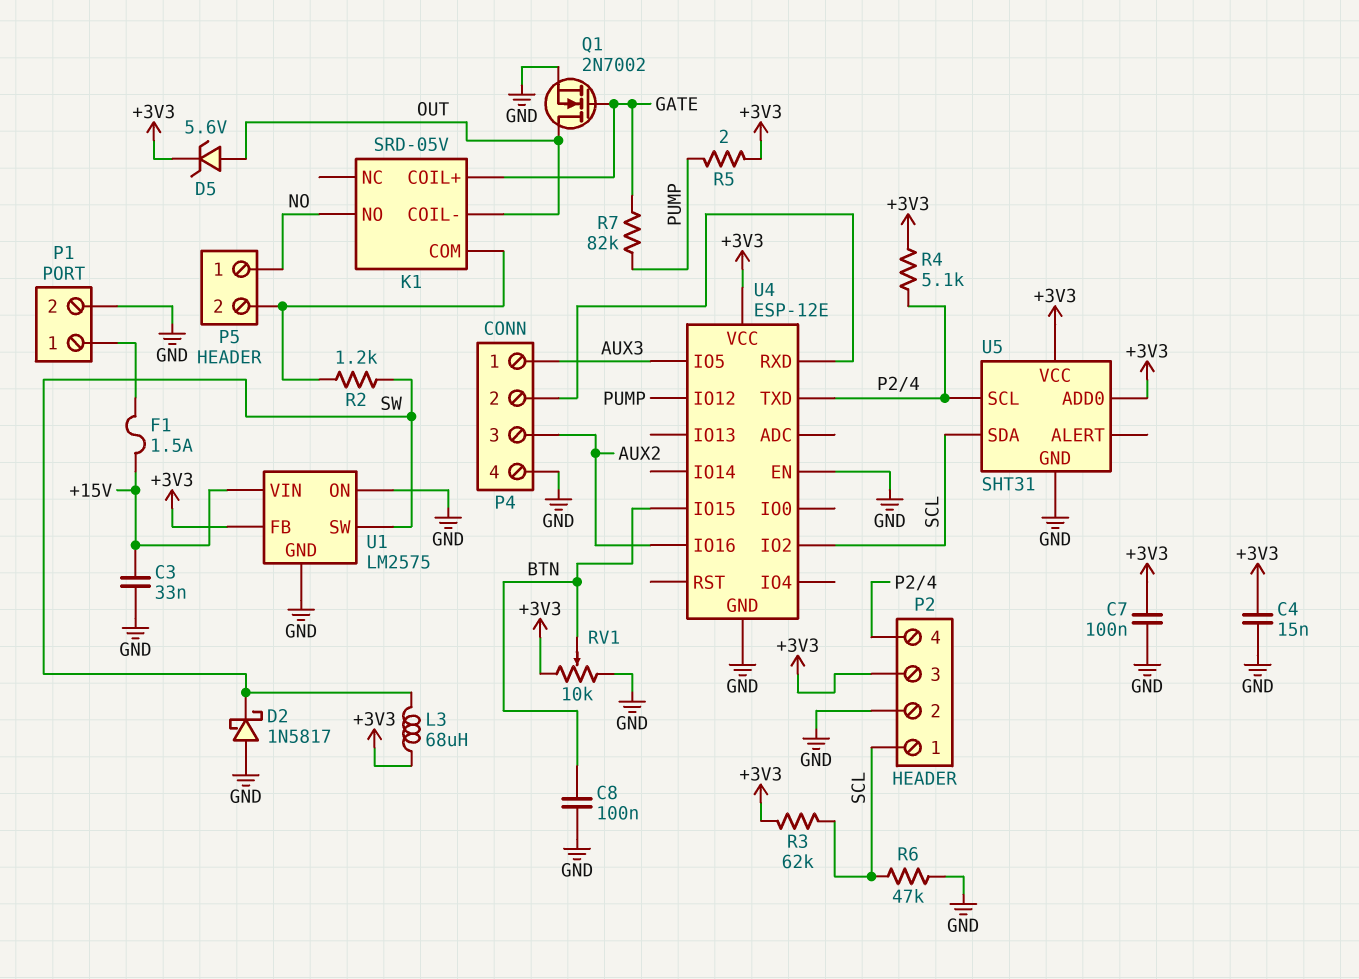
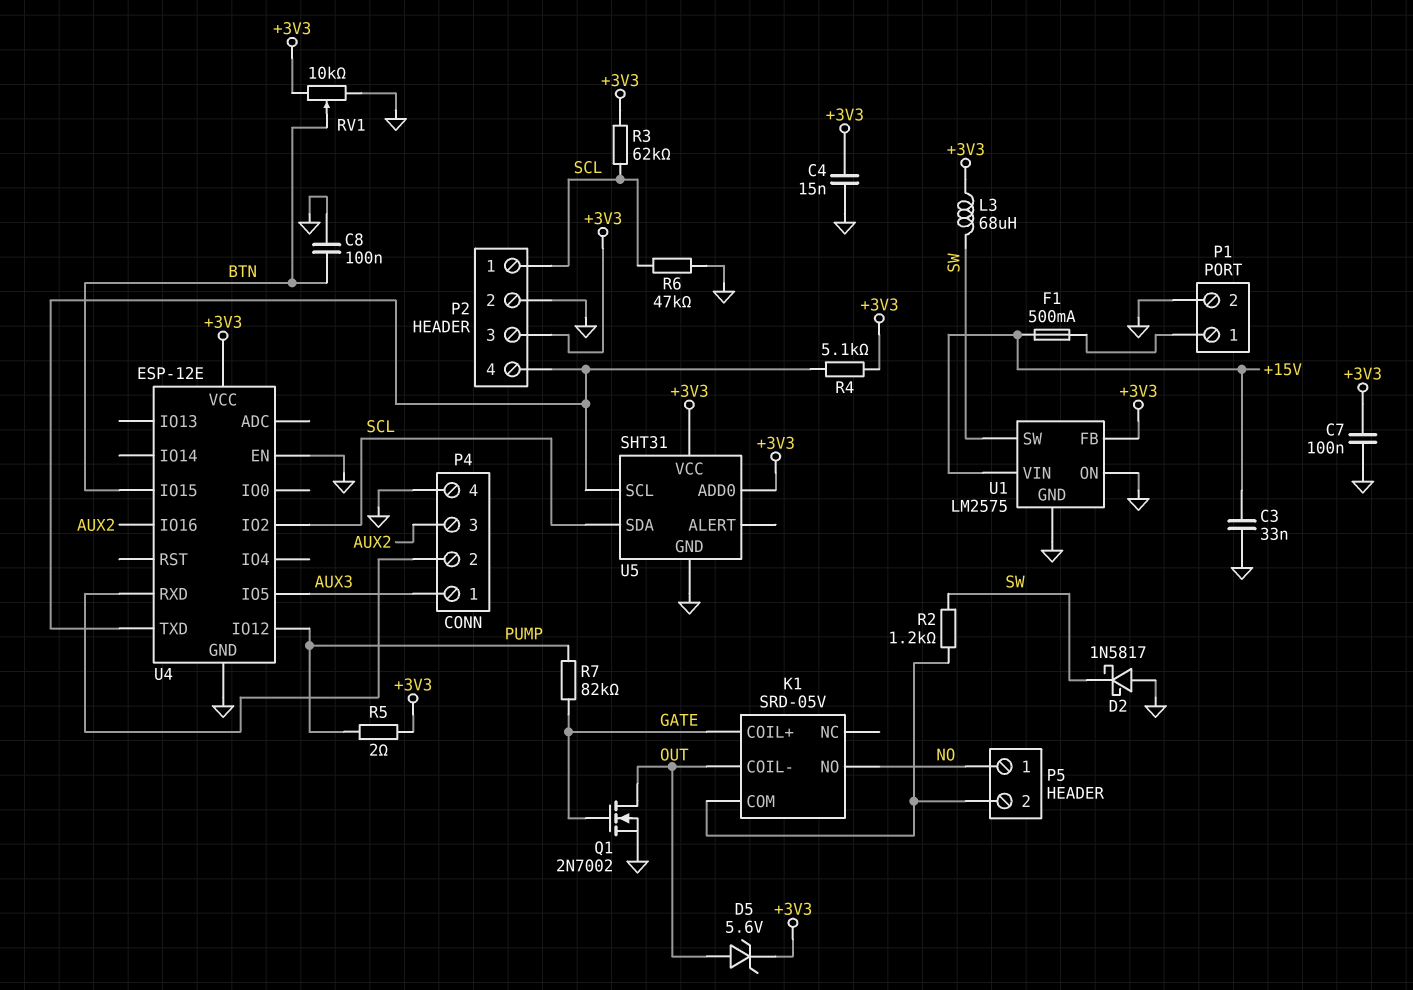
F1: 1.5A (+15V, P1/1) -> 500mA (+15V, P1/1)

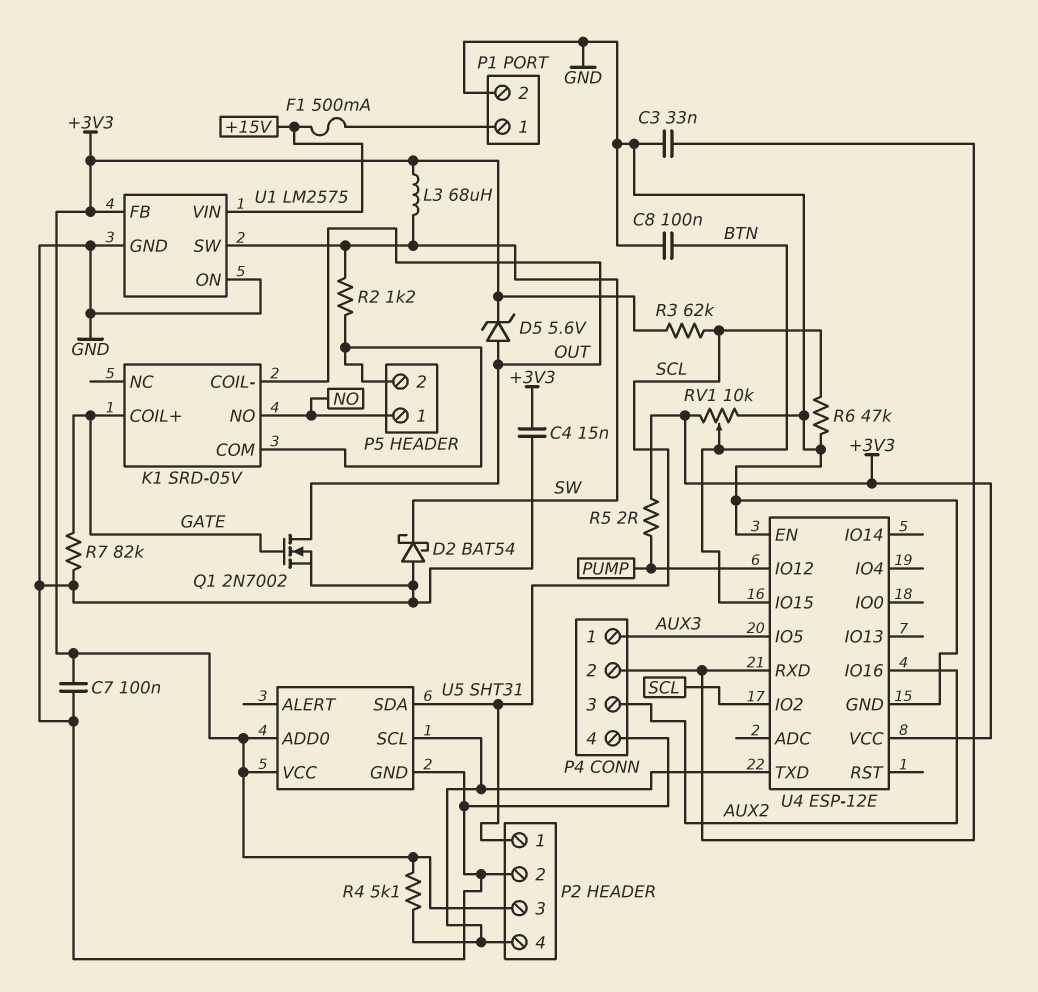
C3: 33nF (+15V, GND) -> 33nF (GND, P4/2)
D2: schottky 1N5817 (A GND, K SW) -> schottky BAT54 (A GND, K SW)
R7: 82k (GATE, PUMP) -> 82k (GATE, GND)

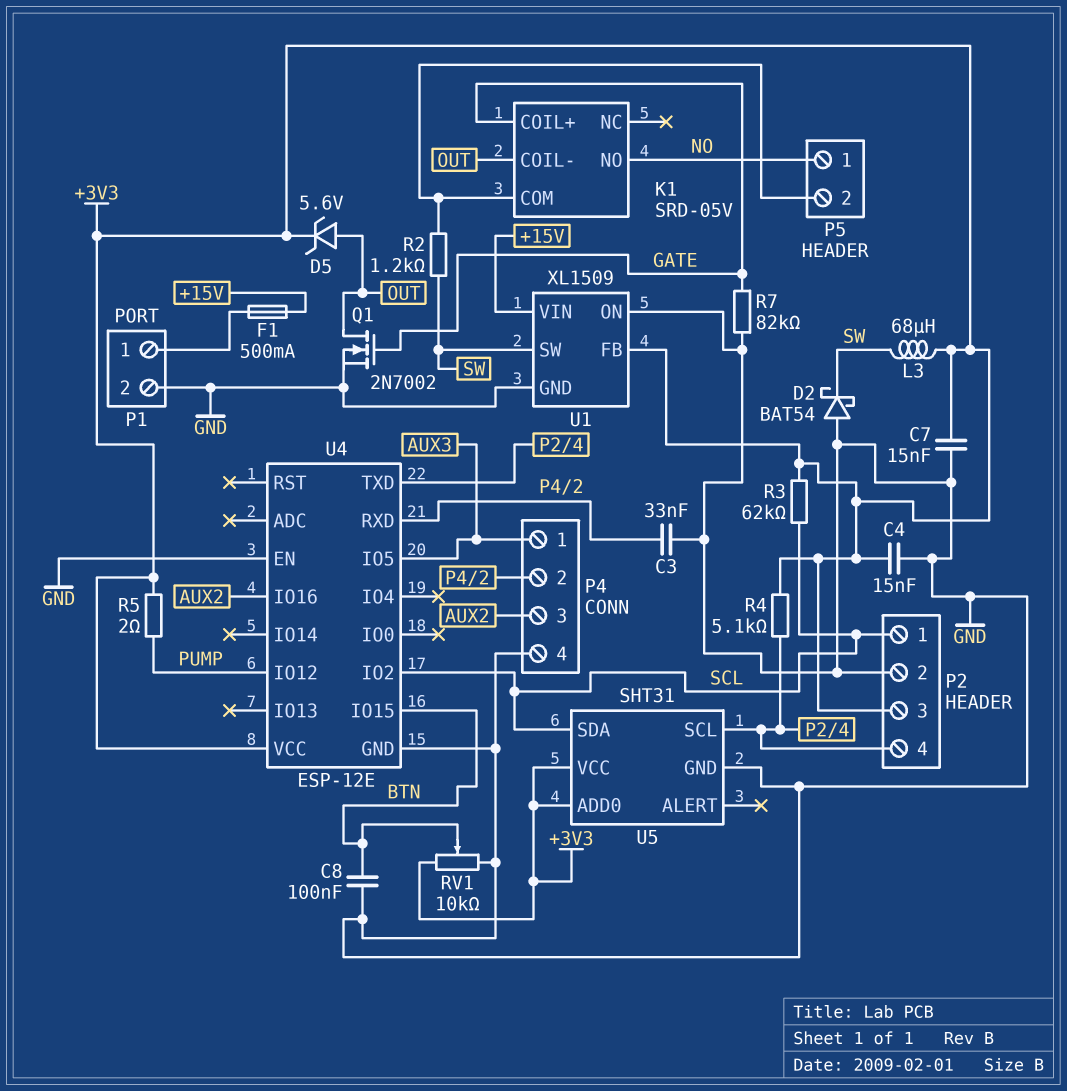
C7: 100nF (+3V3, GND) -> 15nF (+3V3, GND)
R6: 47k (GND, SCL) -> none
U1: LM2575 -> XL1509

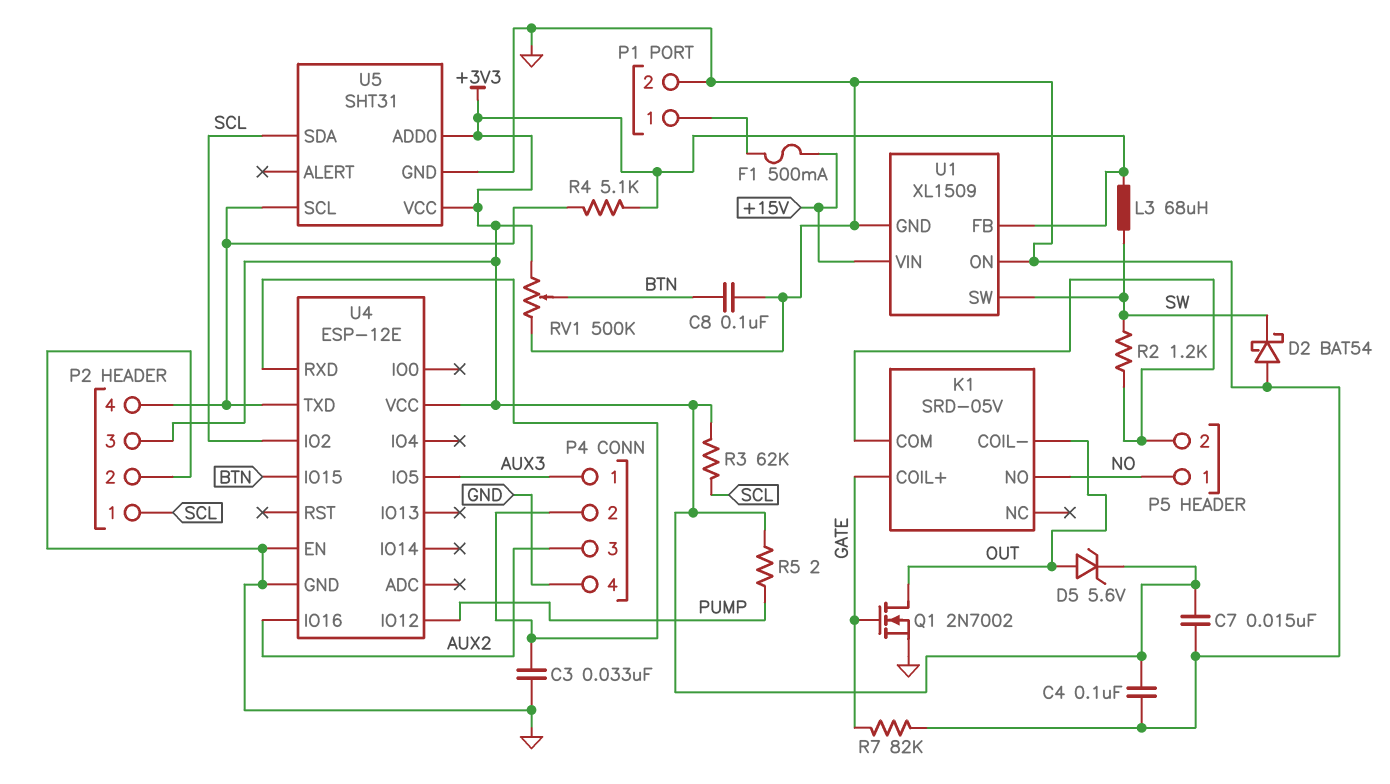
C4: 15nF (+3V3, GND) -> 100nF (+3V3, GND)
RV1: 10k (+3V3, GND, wiper BTN) -> 500k (+3V3, GND, wiper BTN)

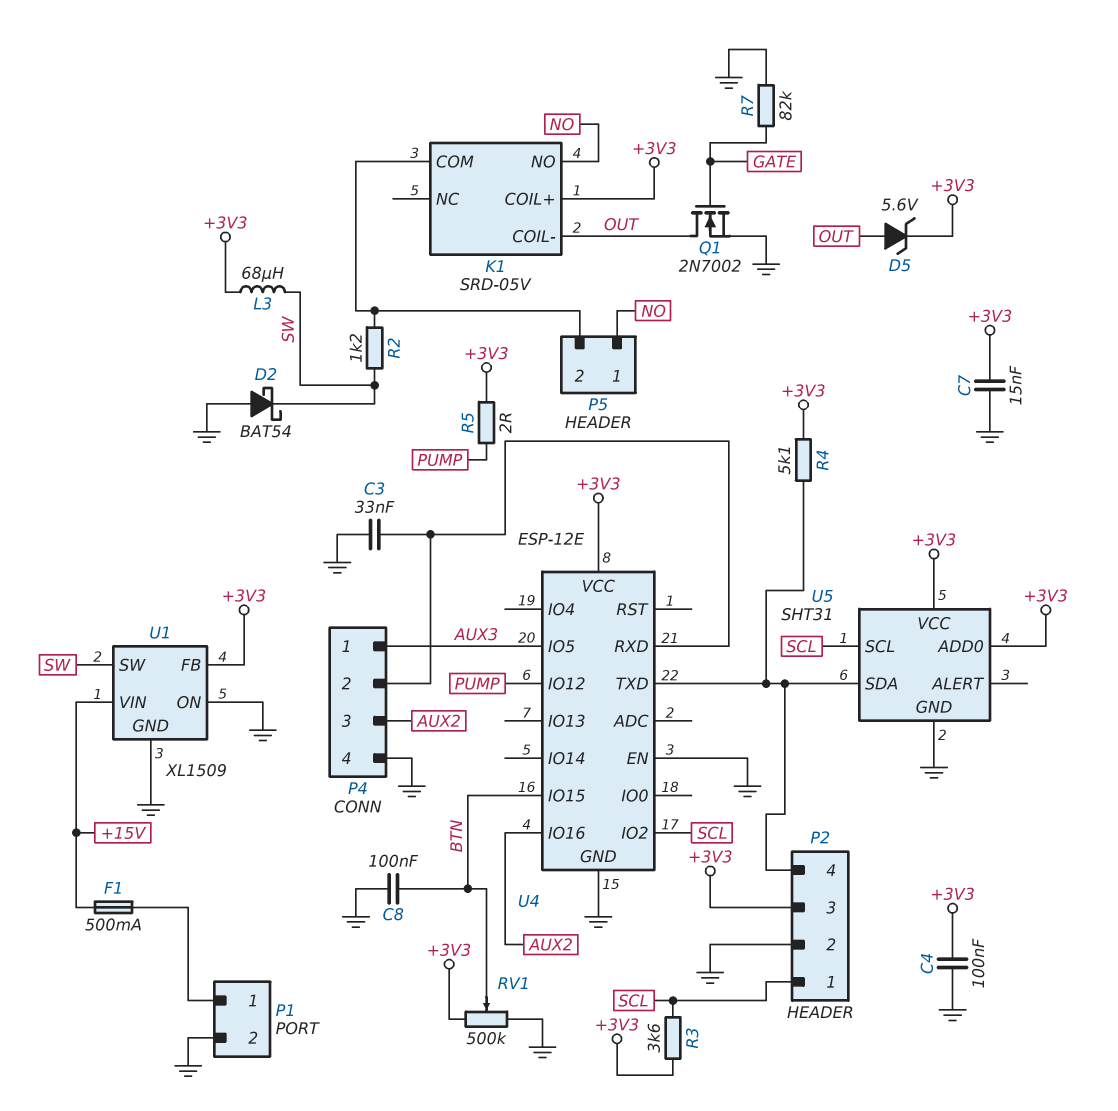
K1 pin COIL+: GATE -> +3V3
R3: 62k (+3V3, SCL) -> 3.6k (+3V3, SCL)
U5 pin SCL: P2/4 -> SCL
U5 pin SDA: SCL -> P2/4

